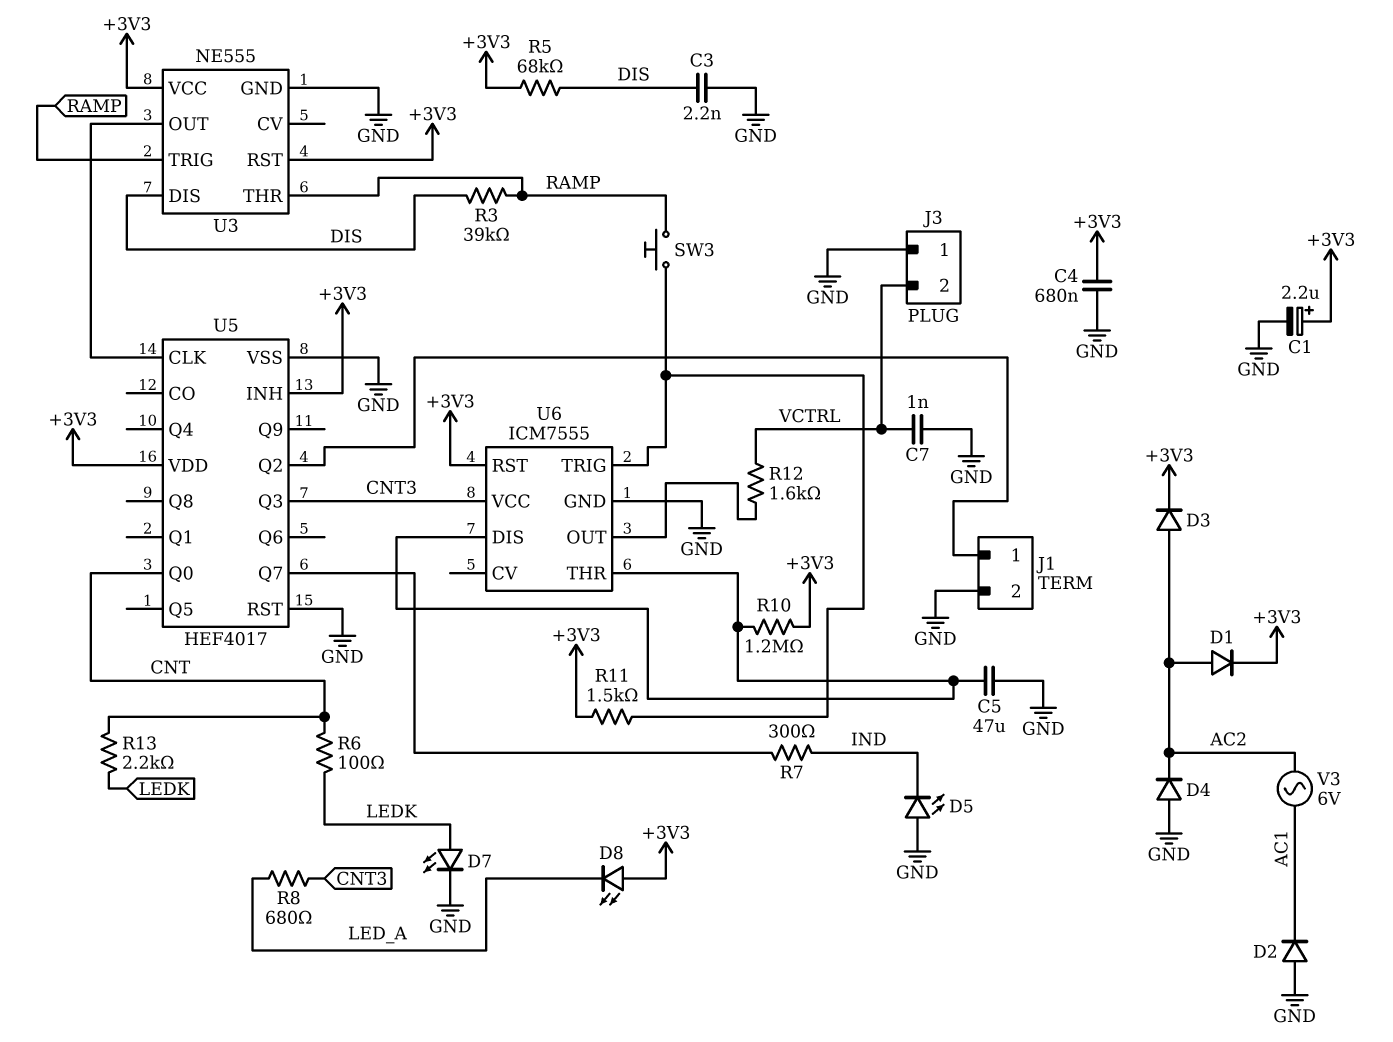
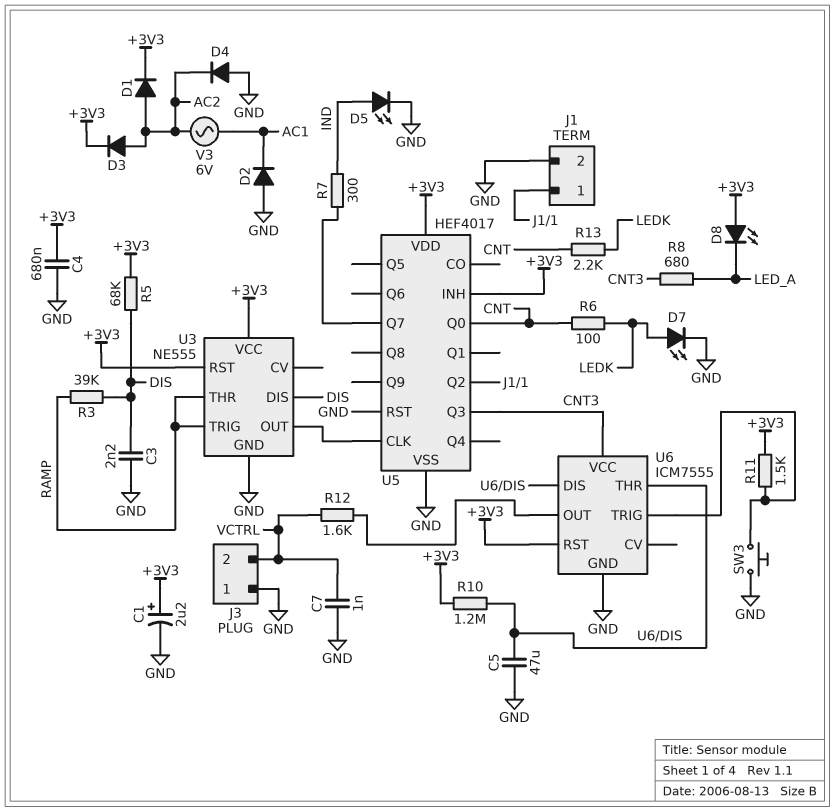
D5: LED (A GND, K IND) -> LED (A IND, K GND)
SW3: button (RAMP, U6/TRIG) -> button (GND, U6/TRIG)

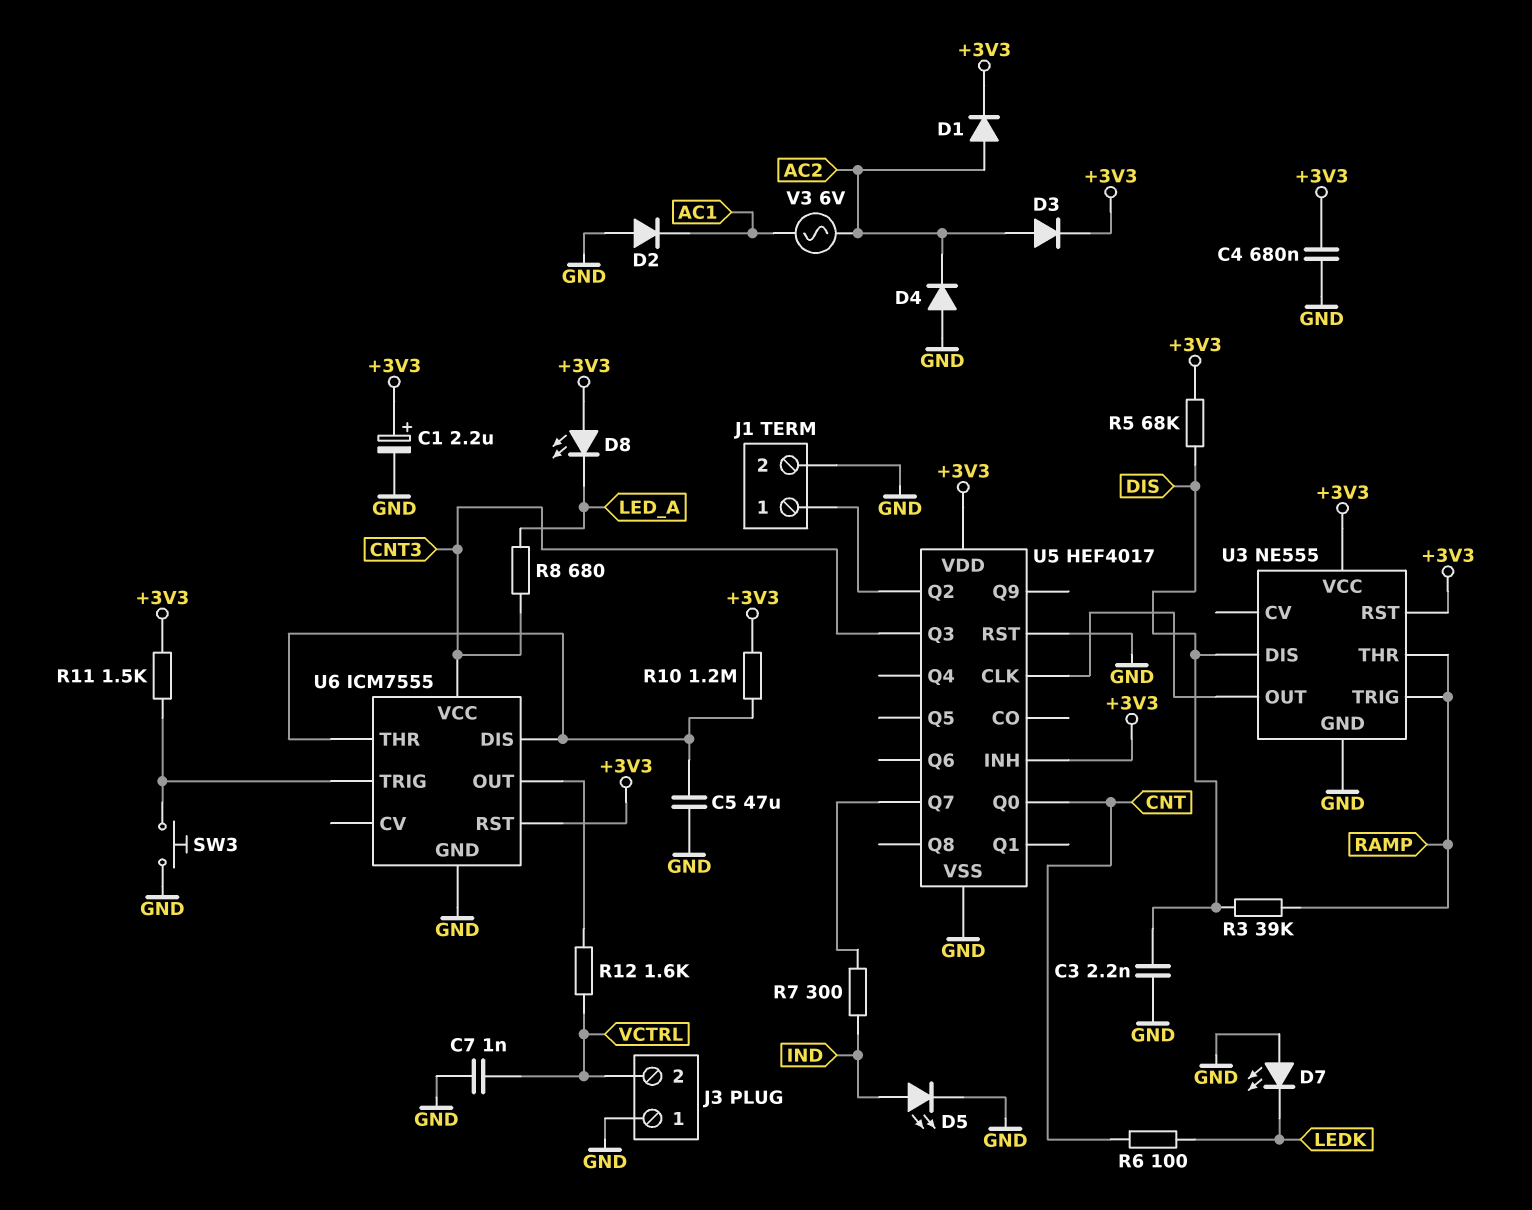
D7: LED (A LEDK, K GND) -> LED (A GND, K LEDK)
R13: 2.2k (CNT, LEDK) -> none

